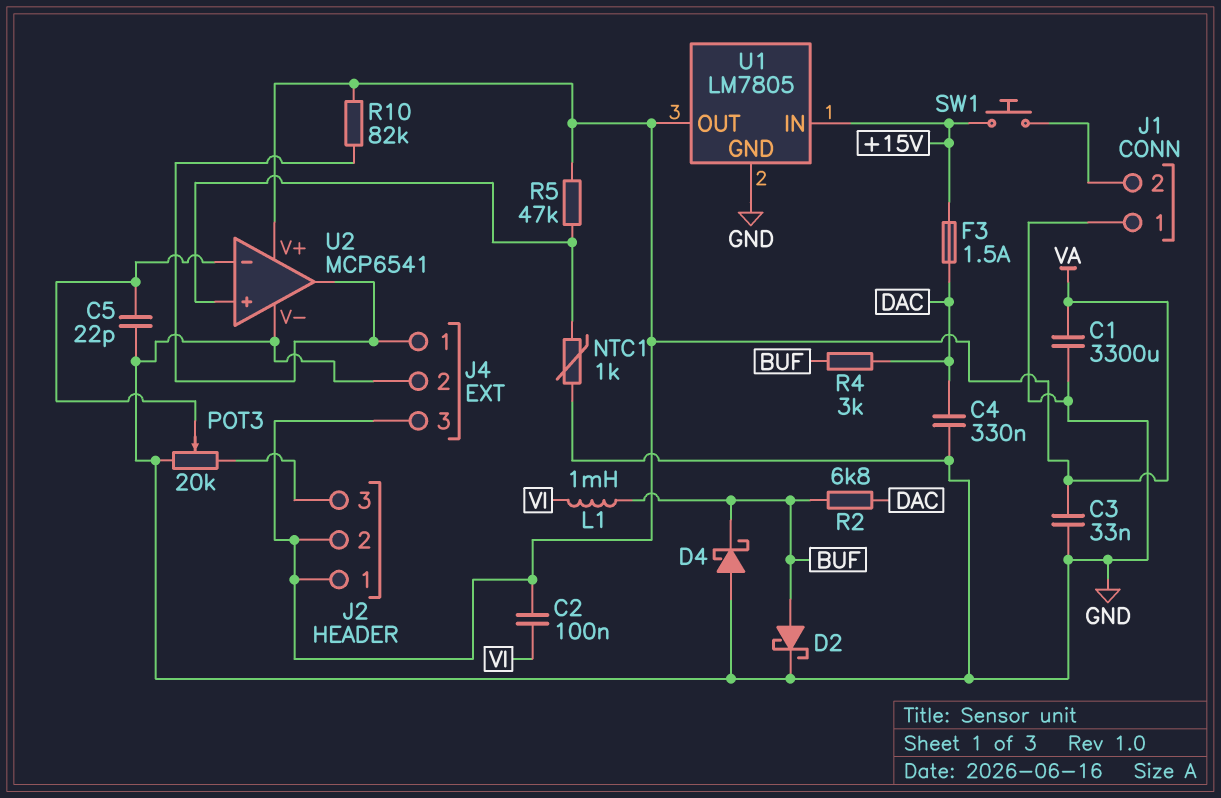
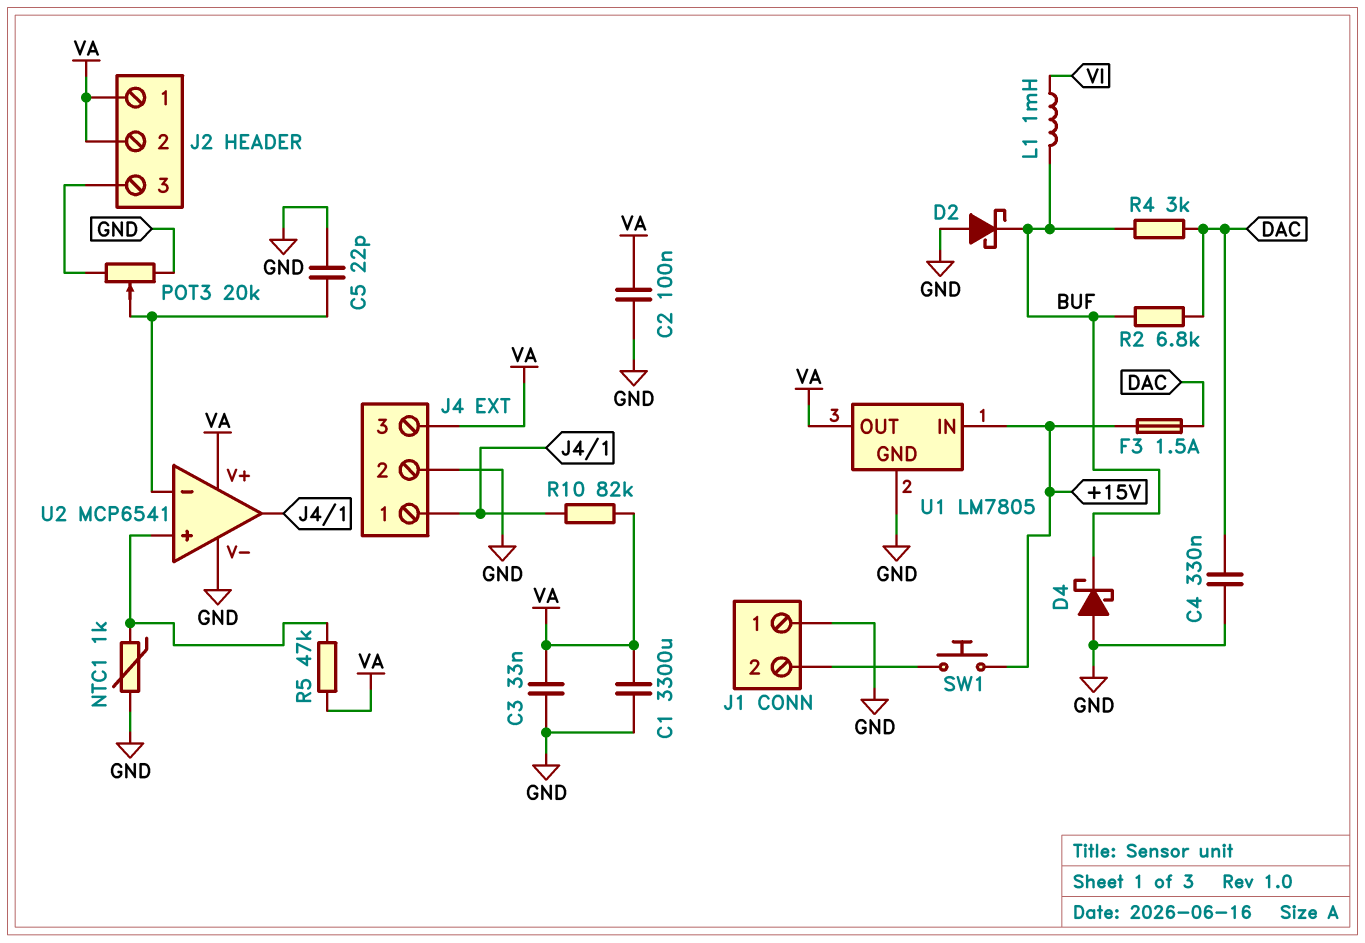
C2: 100nF (VA, VI) -> 100nF (GND, VA)
D2: schottky (A BUF, K GND) -> schottky (A GND, K BUF)

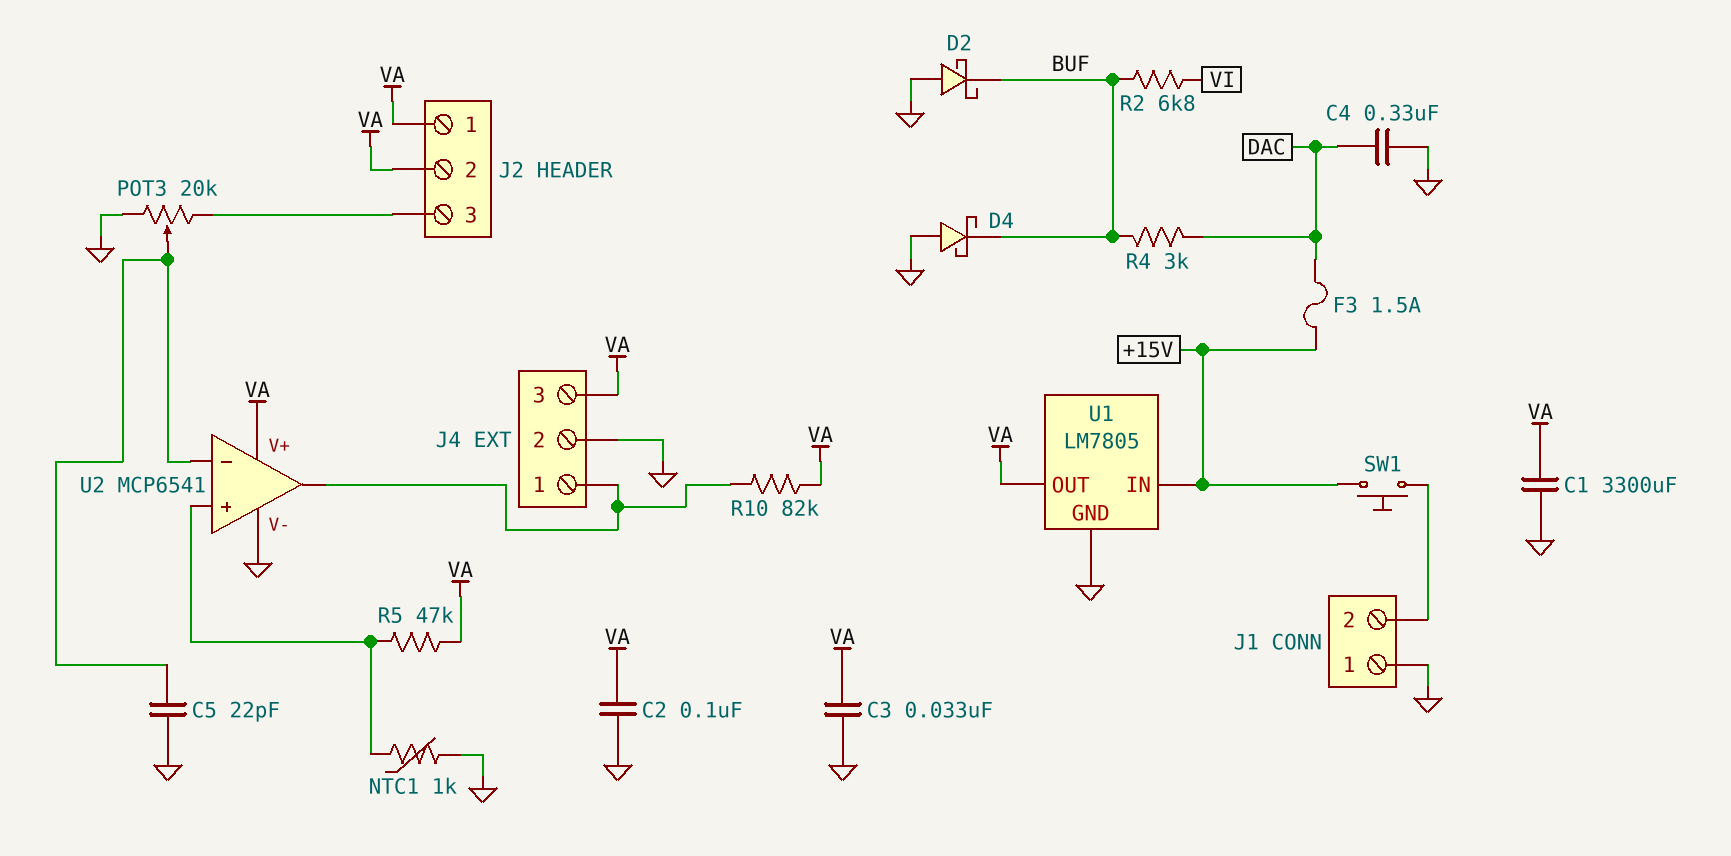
L1: 1mH (BUF, VI) -> none
R2: 6.8k (BUF, DAC) -> 6.8k (BUF, VI)

